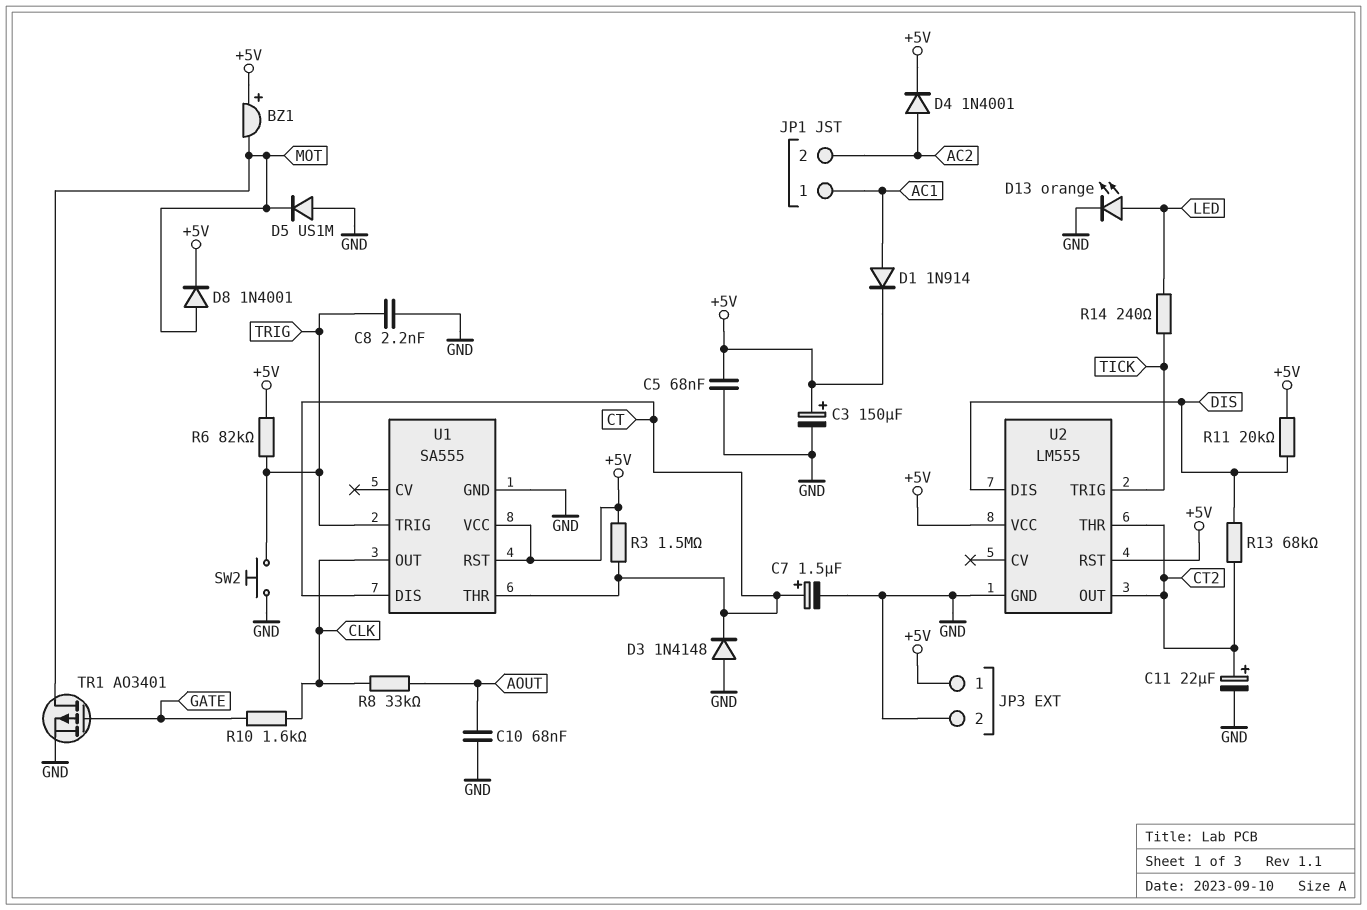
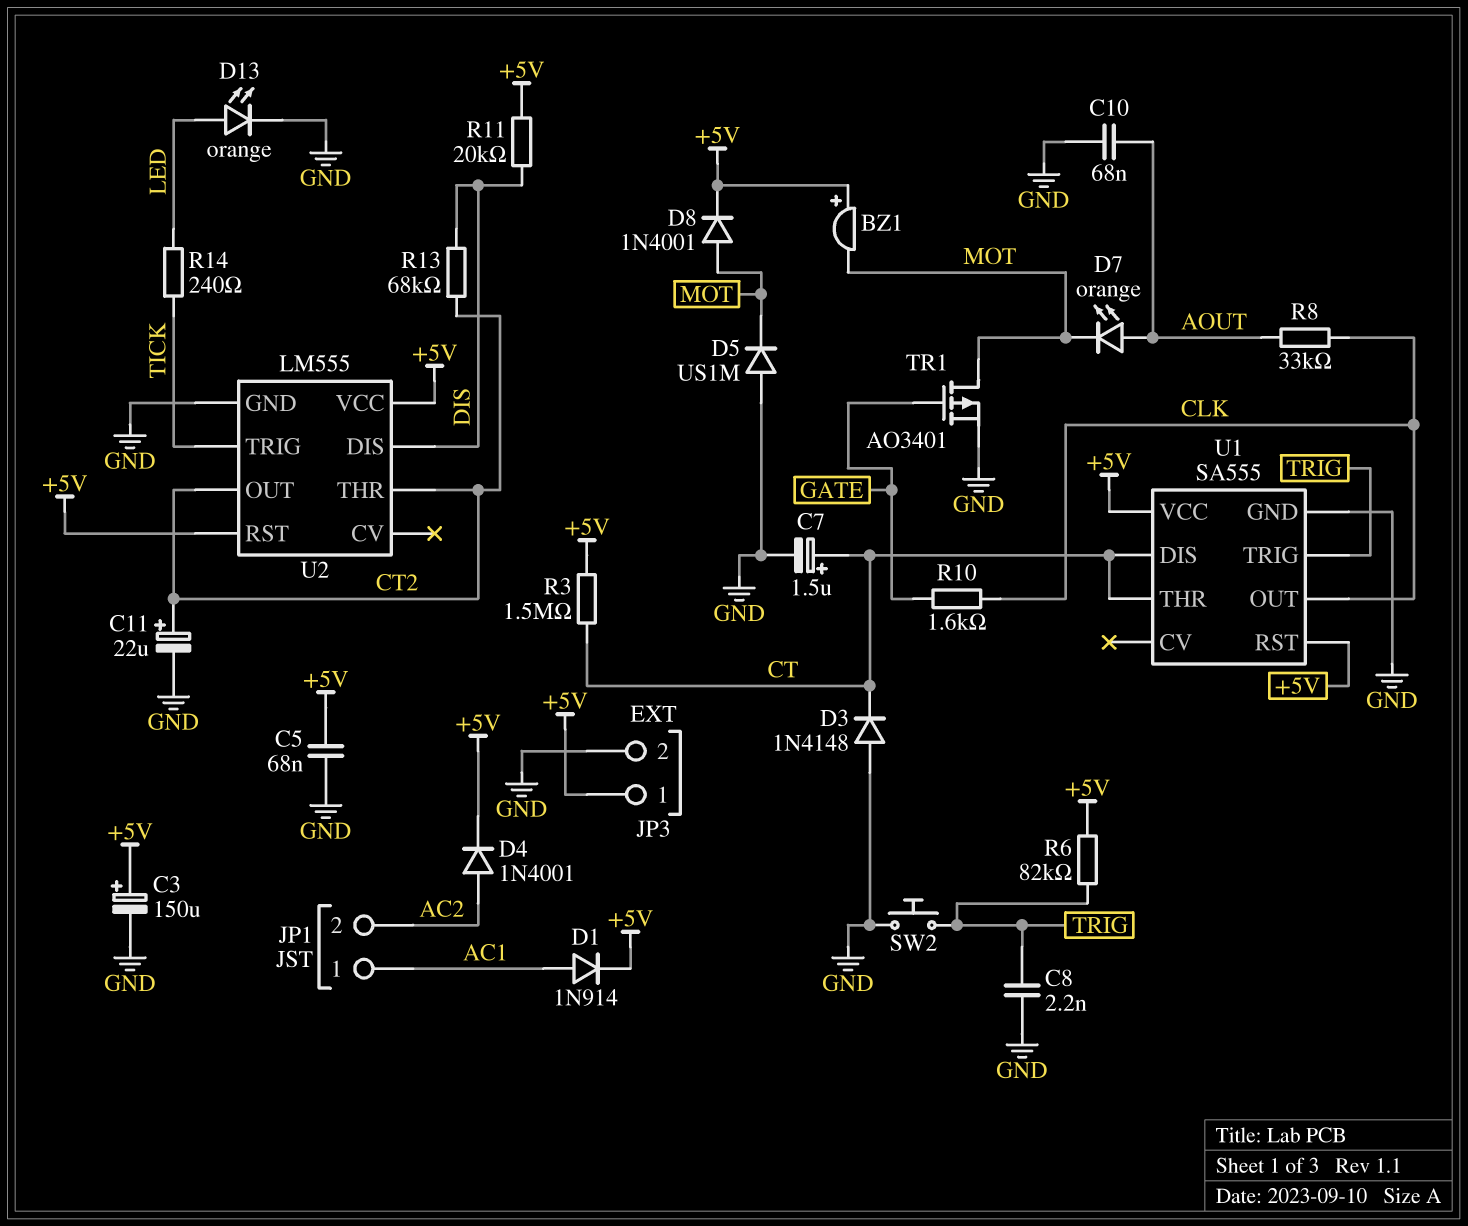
D7: none -> LED orange (A AOUT, K MOT)

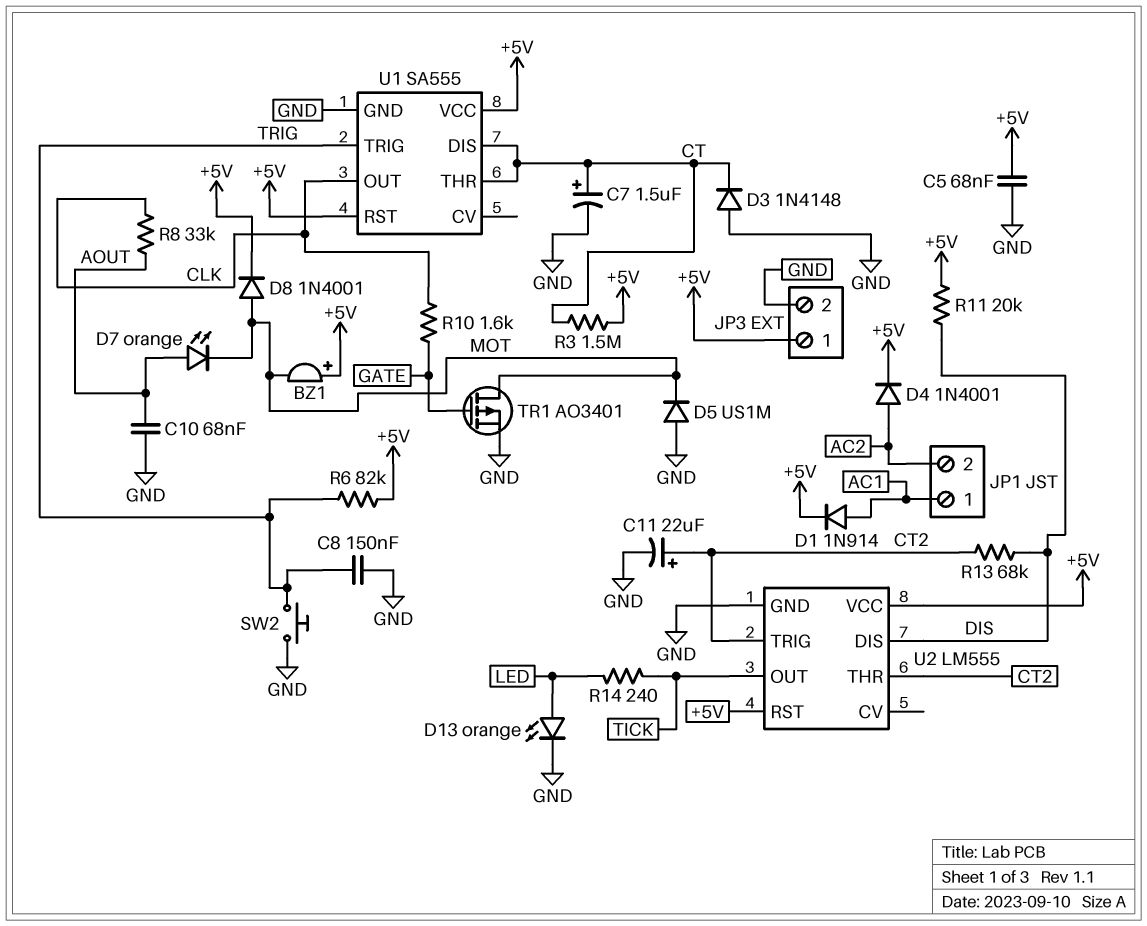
C3: 150uF (plus +5V, minus GND) -> none
C8: 2.2nF (GND, TRIG) -> 150nF (GND, TRIG)
U2 pin OUT: CT2 -> TICK
U2 pin TRIG: TICK -> CT2

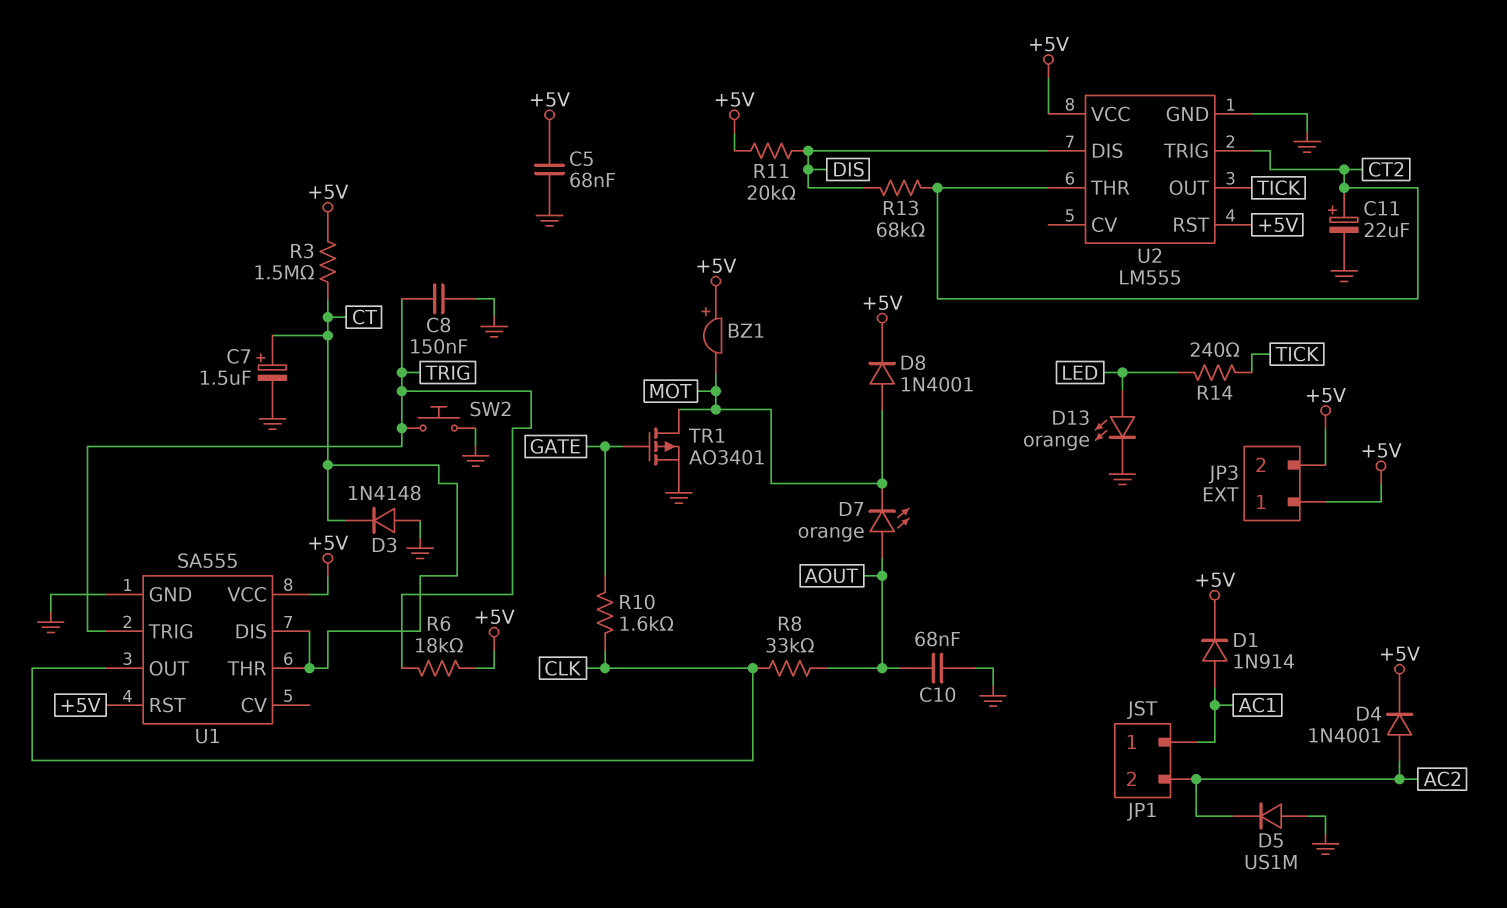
D5: diode US1M (A GND, K MOT) -> diode US1M (A GND, K AC2)
JP3 pin 2: GND -> +5V
R6: 82k (+5V, TRIG) -> 18k (+5V, TRIG)

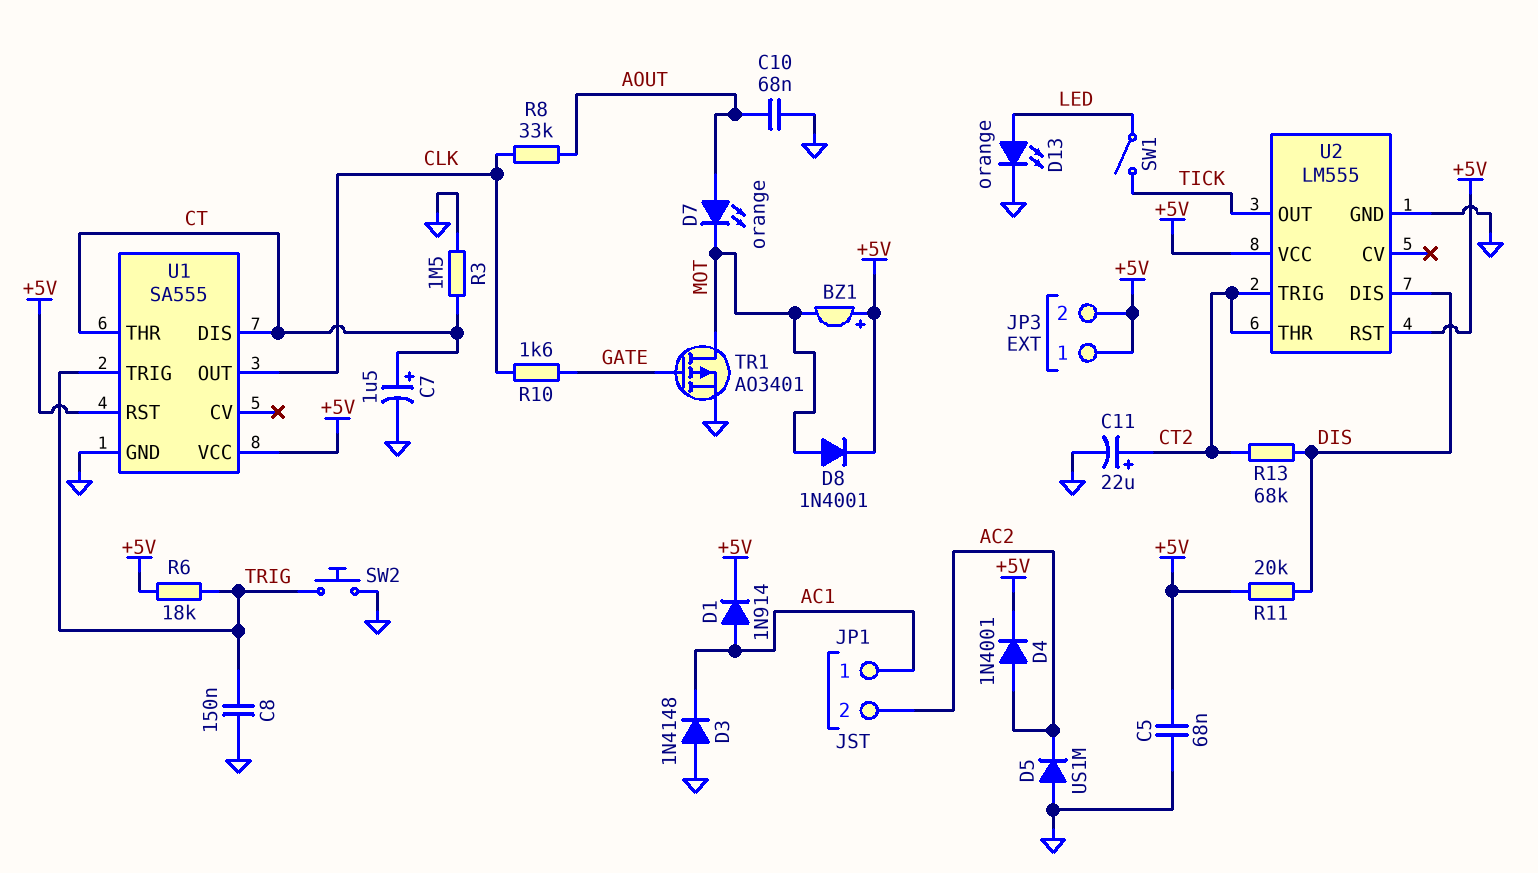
D3: diode 1N4148 (A GND, K CT) -> diode 1N4148 (A GND, K AC1)
R3: 1.5M (+5V, CT) -> 1.5M (CT, GND)
R14: 240 (LED, TICK) -> none
SW1: none -> switch (LED, TICK)

